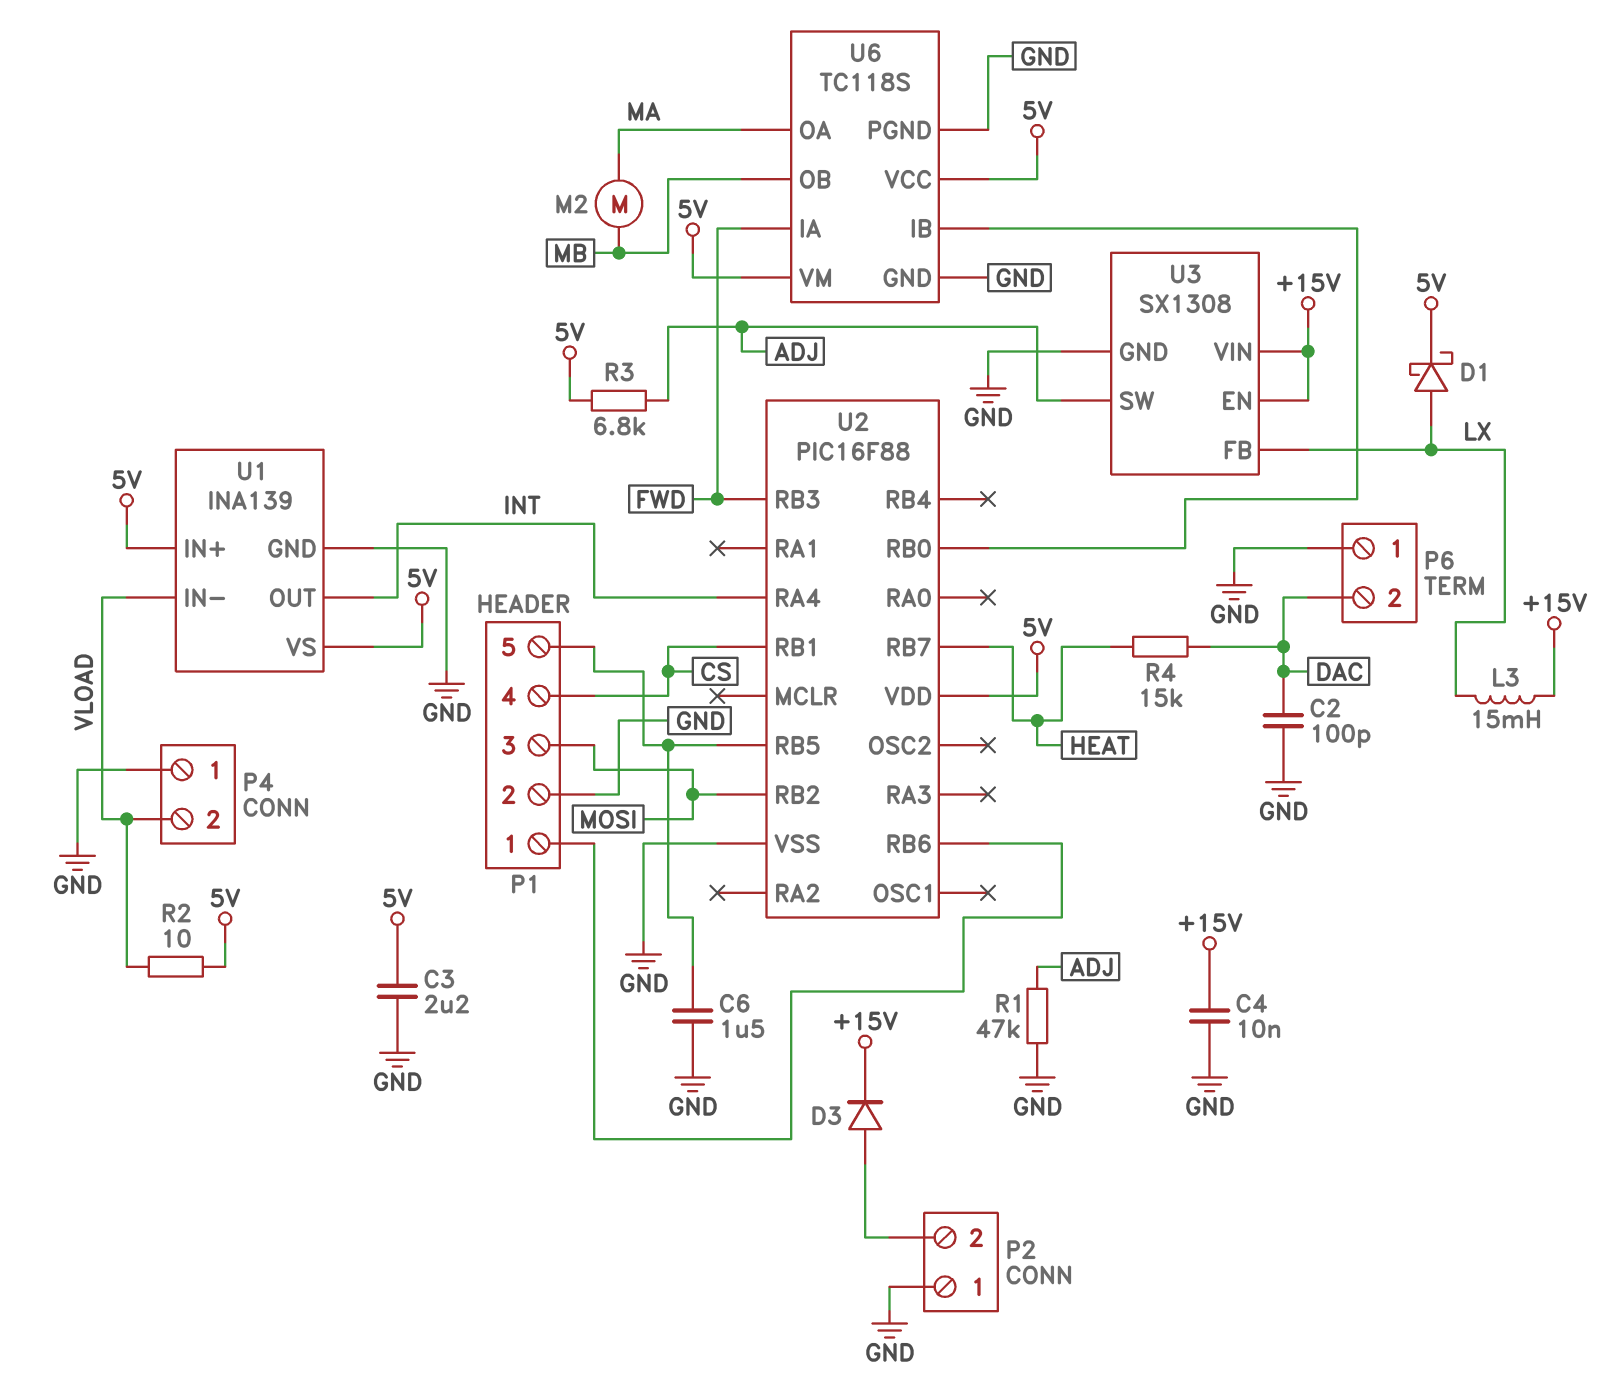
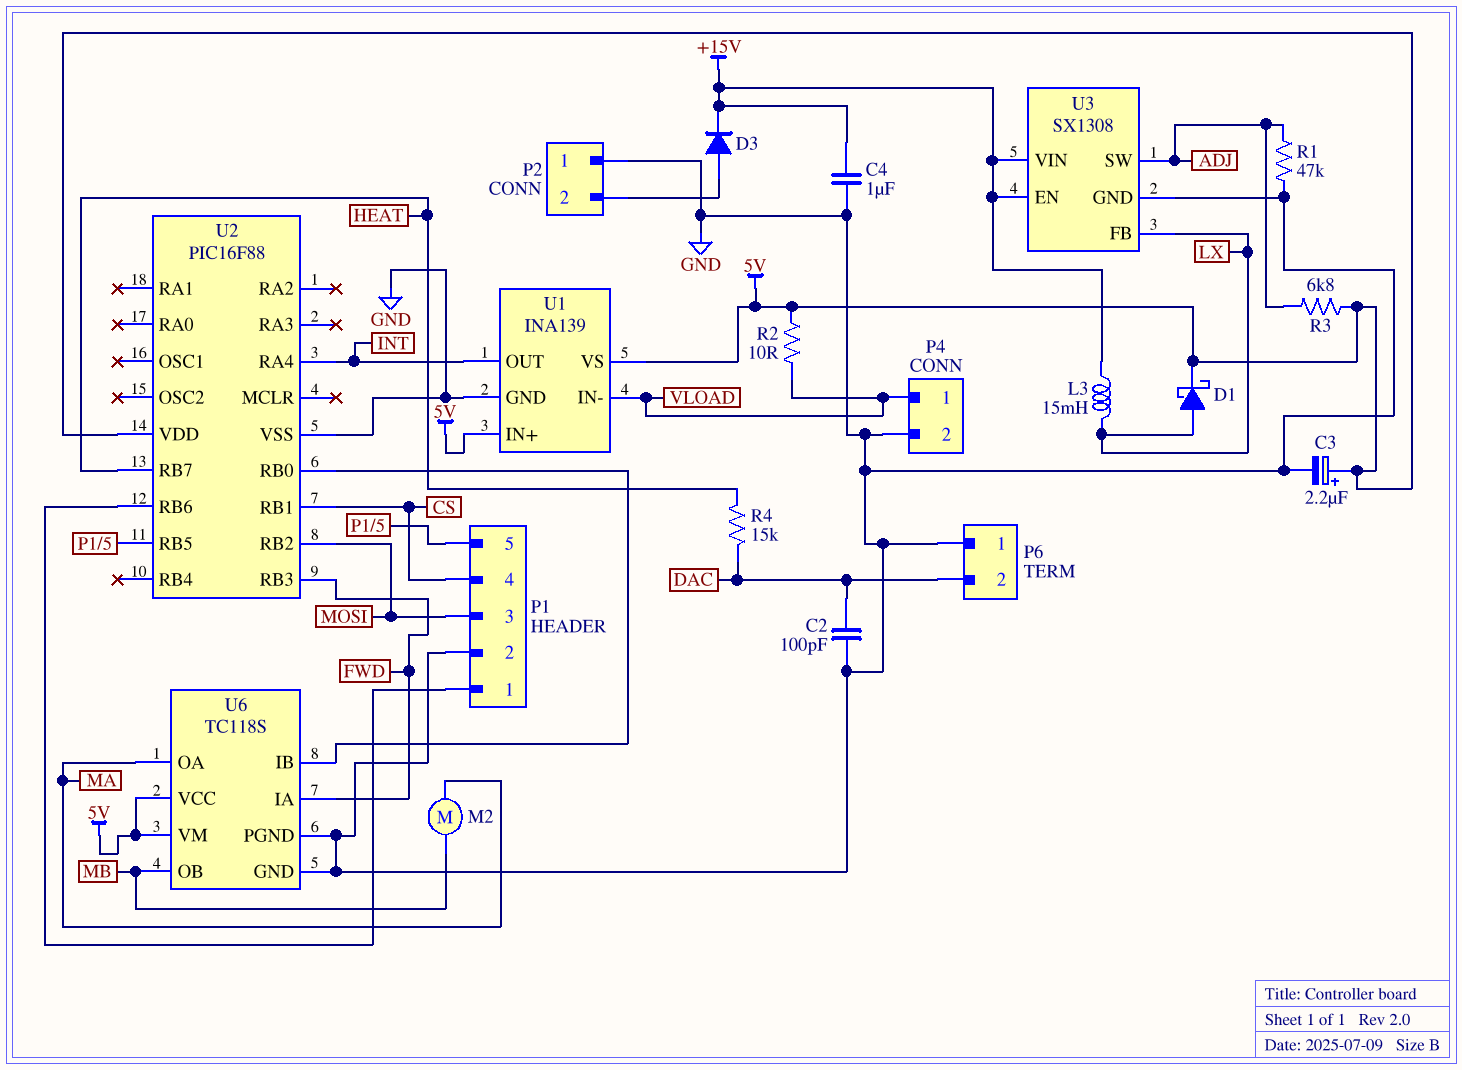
C3: 2.2uF (5V, GND) -> 2.2uF (plus 5V, minus GND)
C4: 10nF (+15V, GND) -> 1uF (+15V, GND)
C6: 1.5uF (GND, P1/5) -> none
P4 pin 1: GND -> VLOAD
P4 pin 2: VLOAD -> GND

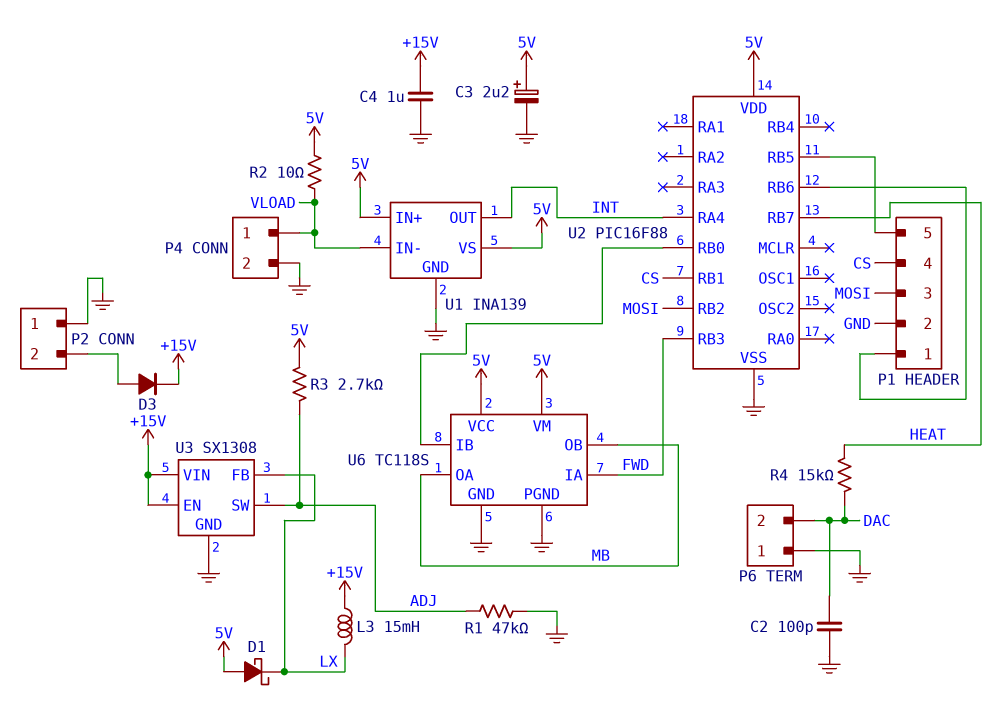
D1: schottky (A LX, K 5V) -> schottky (A 5V, K LX)
M2: motor (MA, MB) -> none
R3: 6.8k (5V, ADJ) -> 2.7k (5V, ADJ)
U6 pin OA: MA -> MB

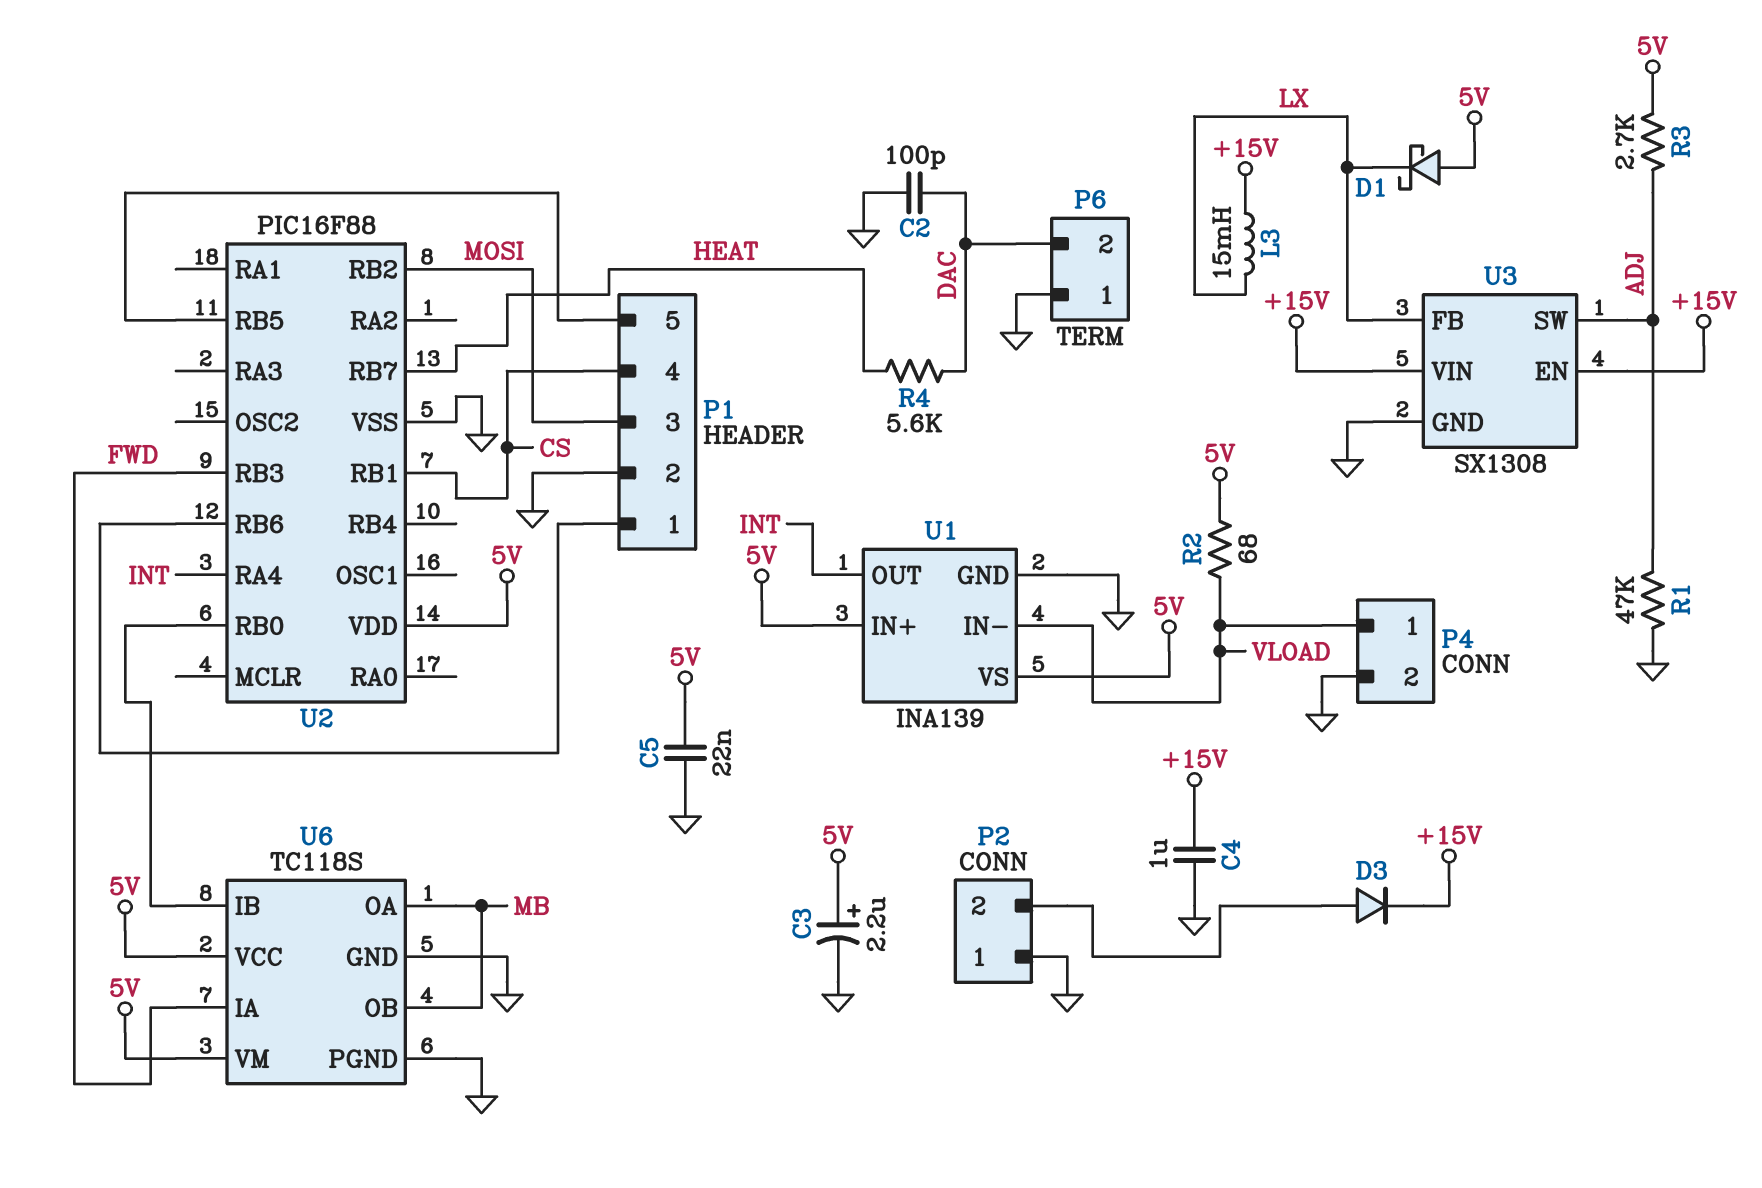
C5: none -> 22nF (5V, GND)
R2: 10 (5V, VLOAD) -> 68 (5V, VLOAD)
R4: 15k (DAC, HEAT) -> 5.6k (DAC, HEAT)

